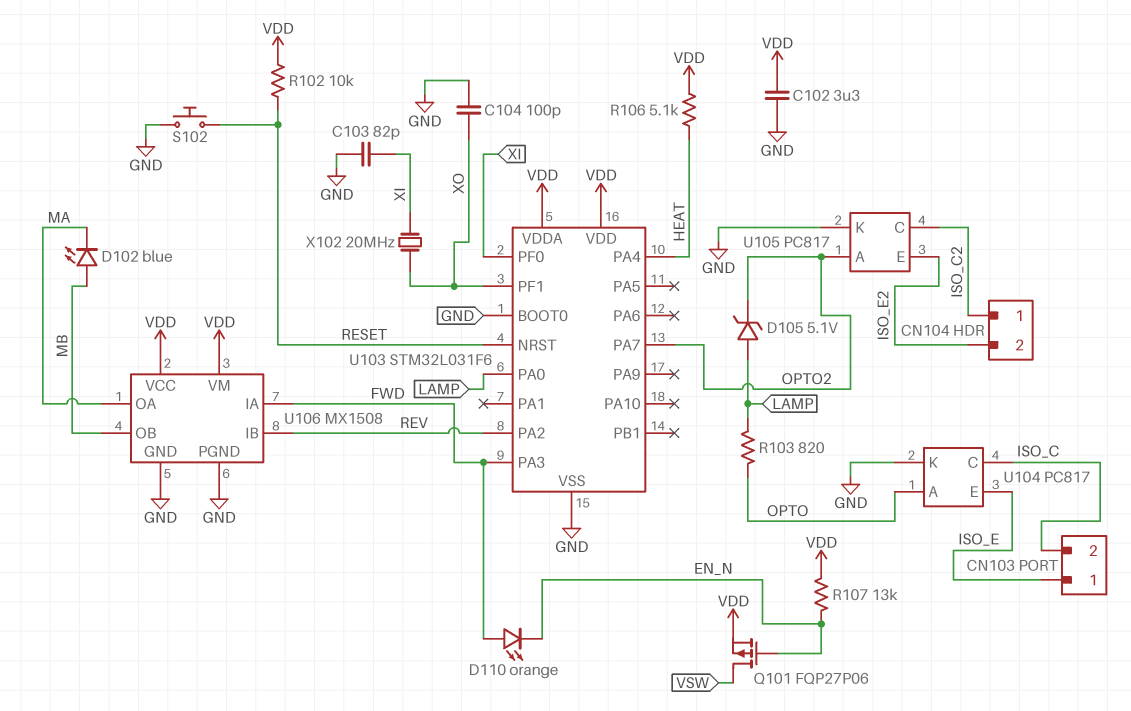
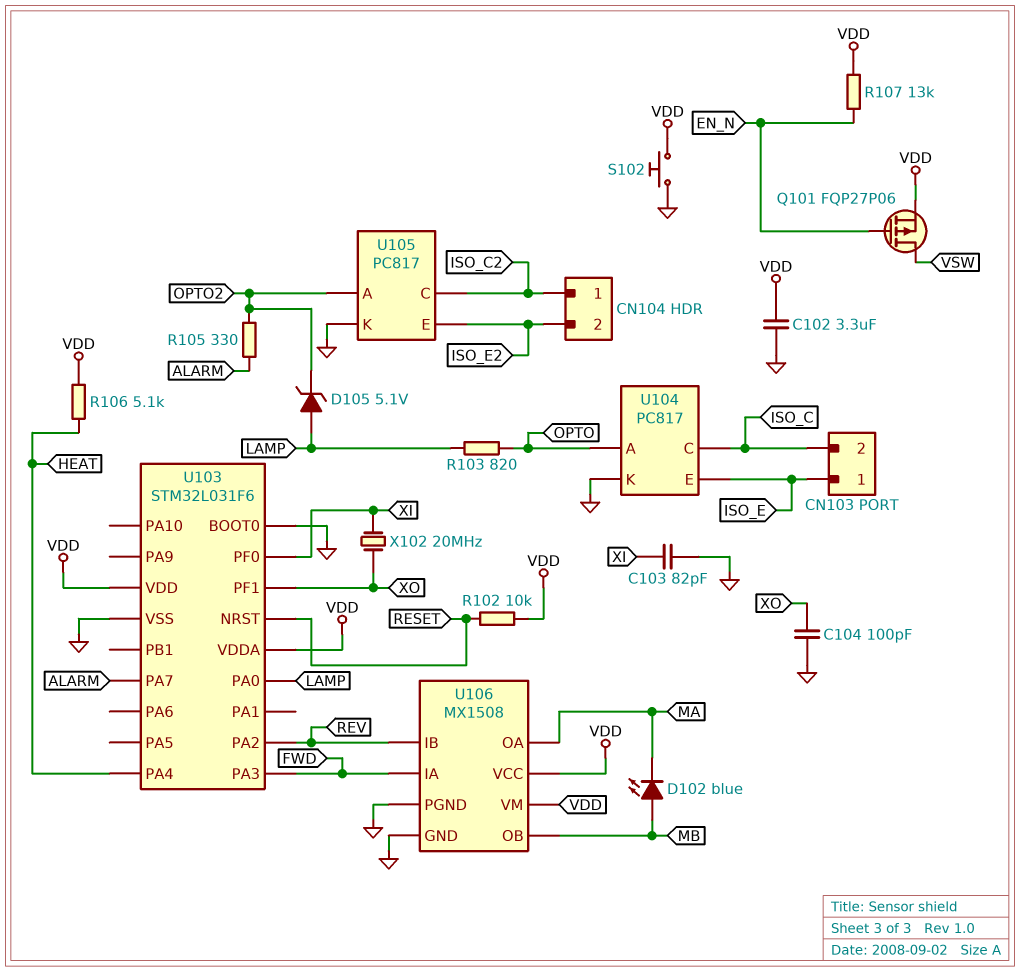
D110: LED orange (A FWD, K EN_N) -> none
R105: none -> 330 (ALARM, OPTO2)
S102: button (GND, RESET) -> button (GND, VDD)
U103 pin PA7: OPTO2 -> ALARM

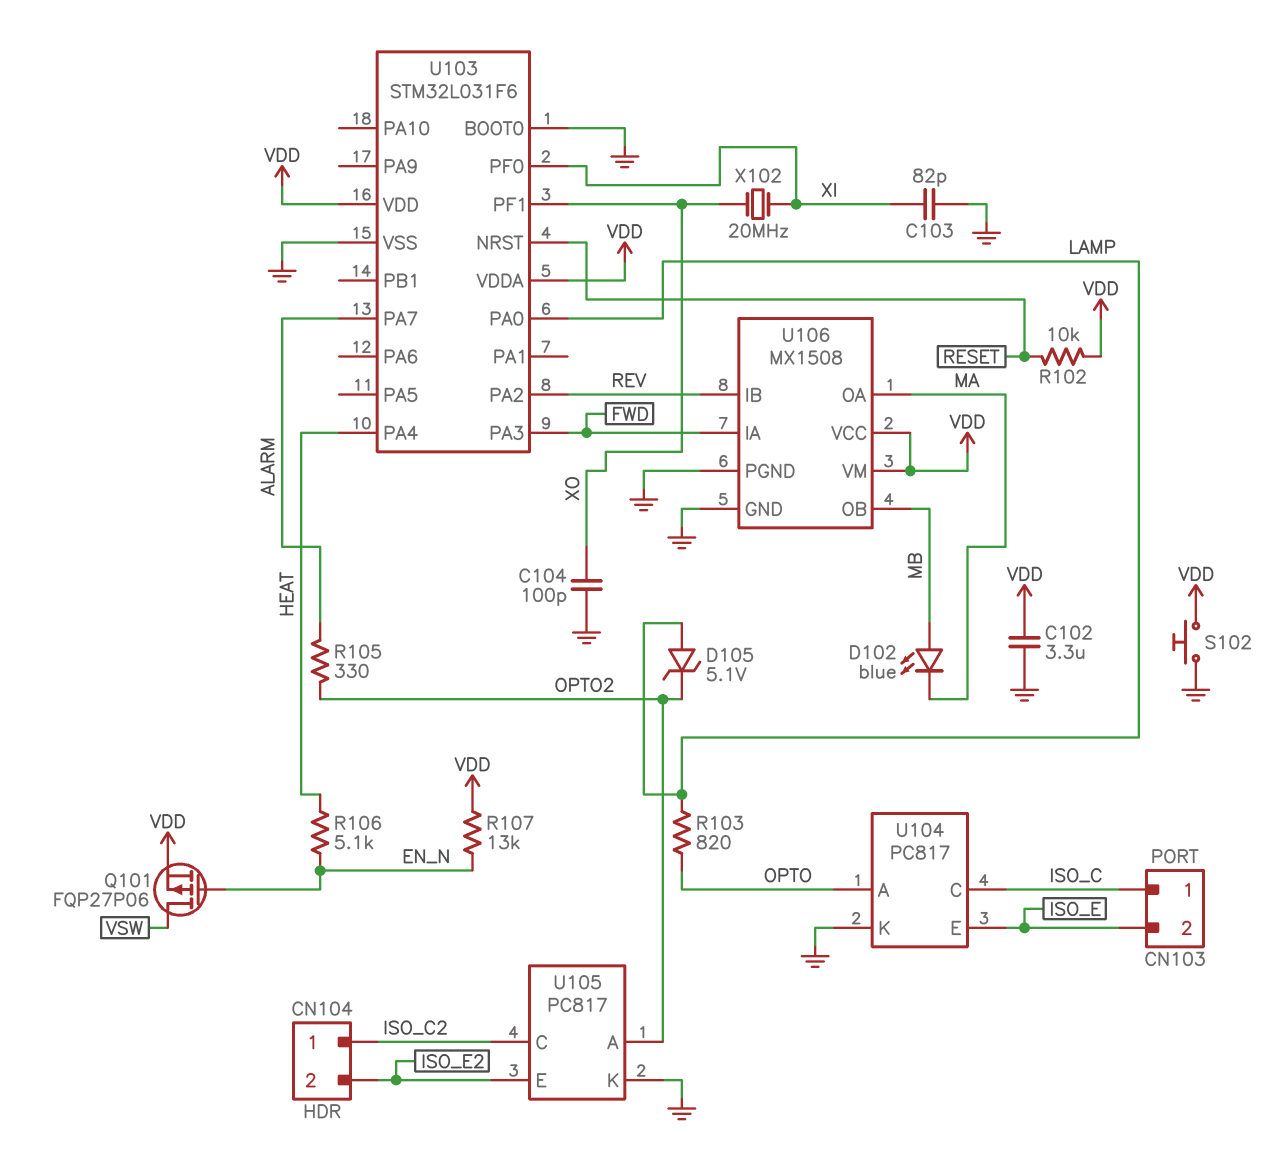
CN103 pin 1: ISO_E -> ISO_C
CN103 pin 2: ISO_C -> ISO_E
R106: 5.1k (HEAT, VDD) -> 5.1k (EN_N, HEAT)

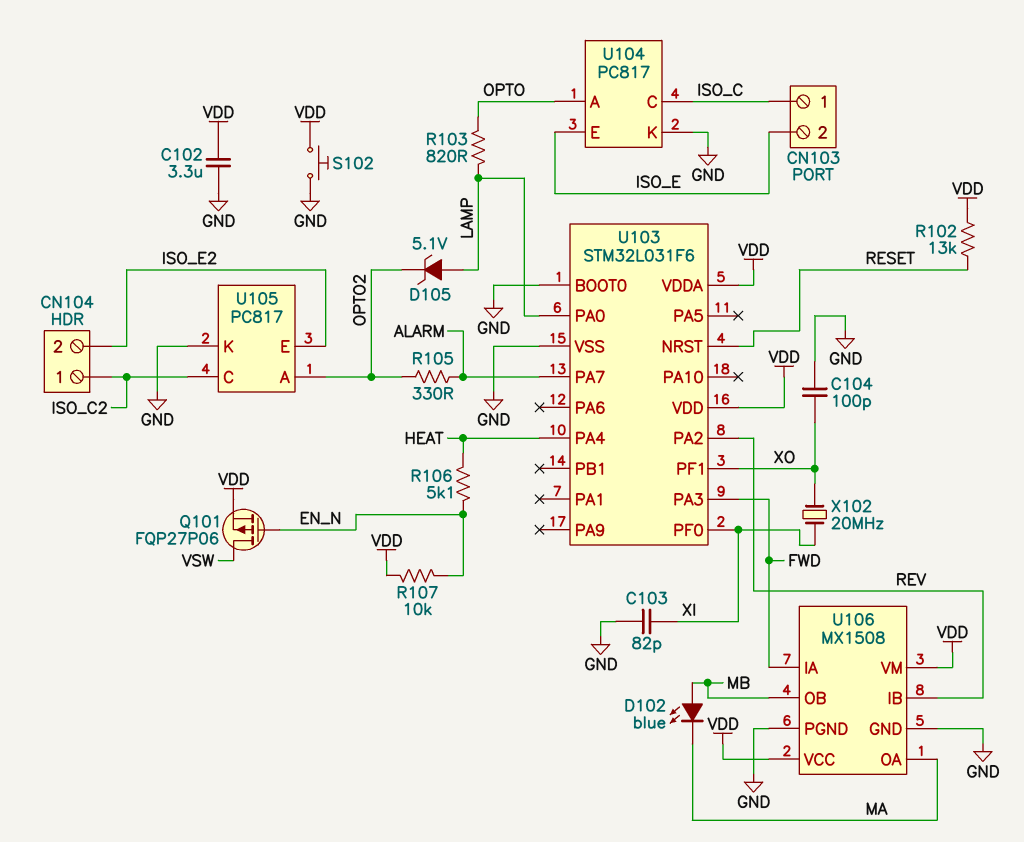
R102: 10k (RESET, VDD) -> 13k (RESET, VDD)
R107: 13k (EN_N, VDD) -> 10k (EN_N, VDD)

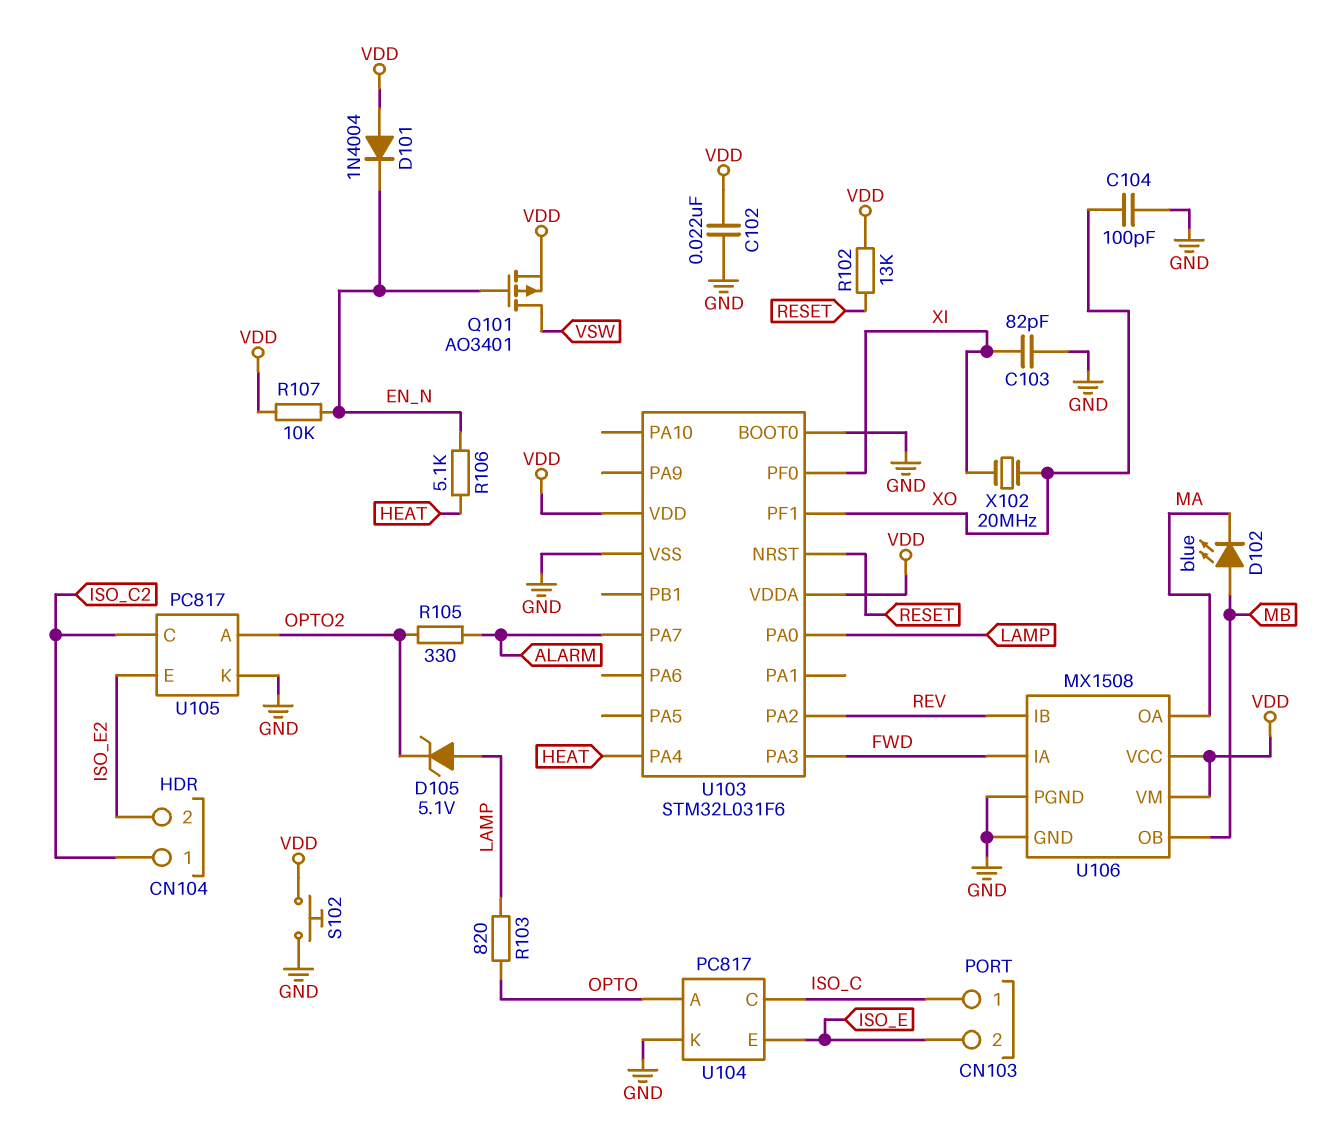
C102: 3.3uF (GND, VDD) -> 22nF (GND, VDD)
D101: none -> diode 1N4004 (A VDD, K EN_N)
Q101: PMOS FQP27P06 (G EN_N, D VSW, S VDD) -> PMOS AO3401 (G EN_N, D VSW, S VDD)

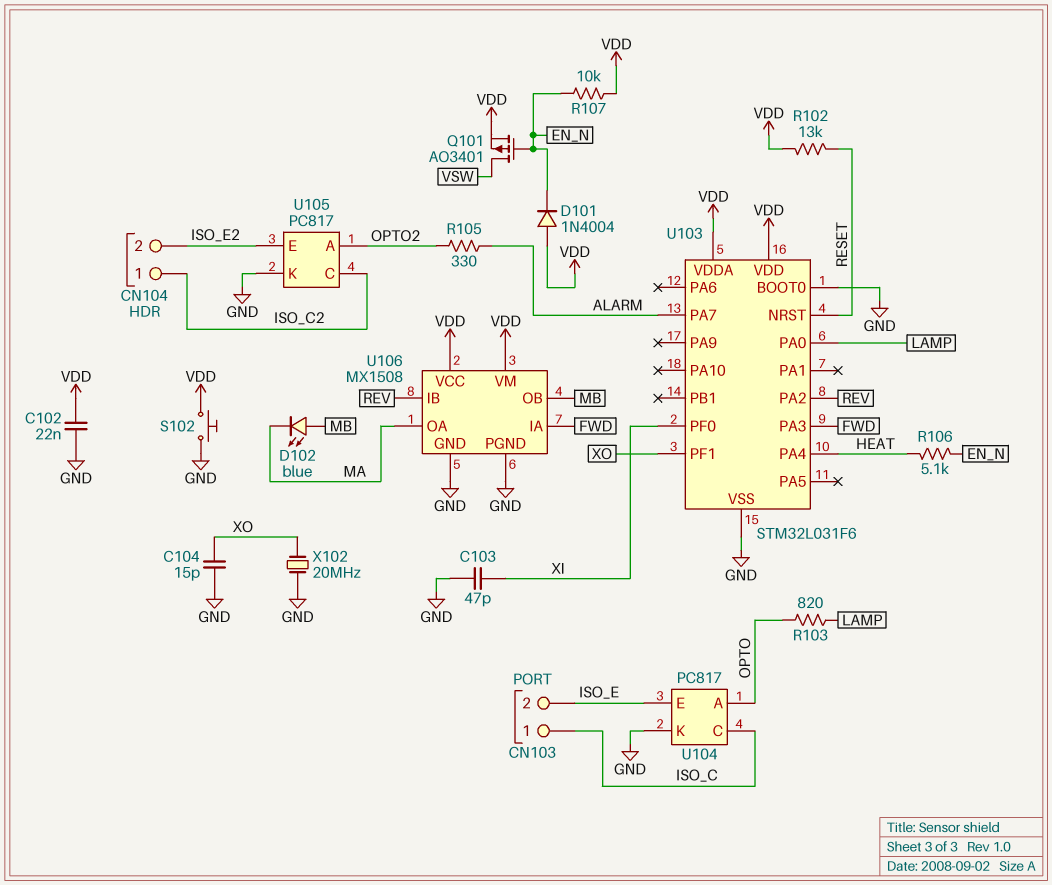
C103: 82pF (GND, XI) -> 47pF (GND, XI)
C104: 100pF (GND, XO) -> 15pF (GND, XO)
D105: zener 5.1V (A LAMP, K OPTO2) -> none
X102: 20MHz (XI, XO) -> 20MHz (GND, XO)

